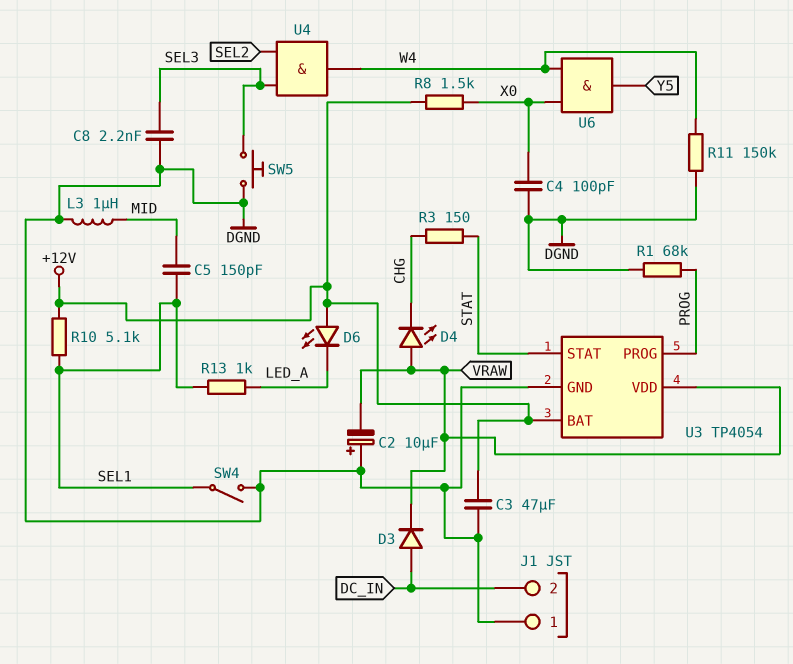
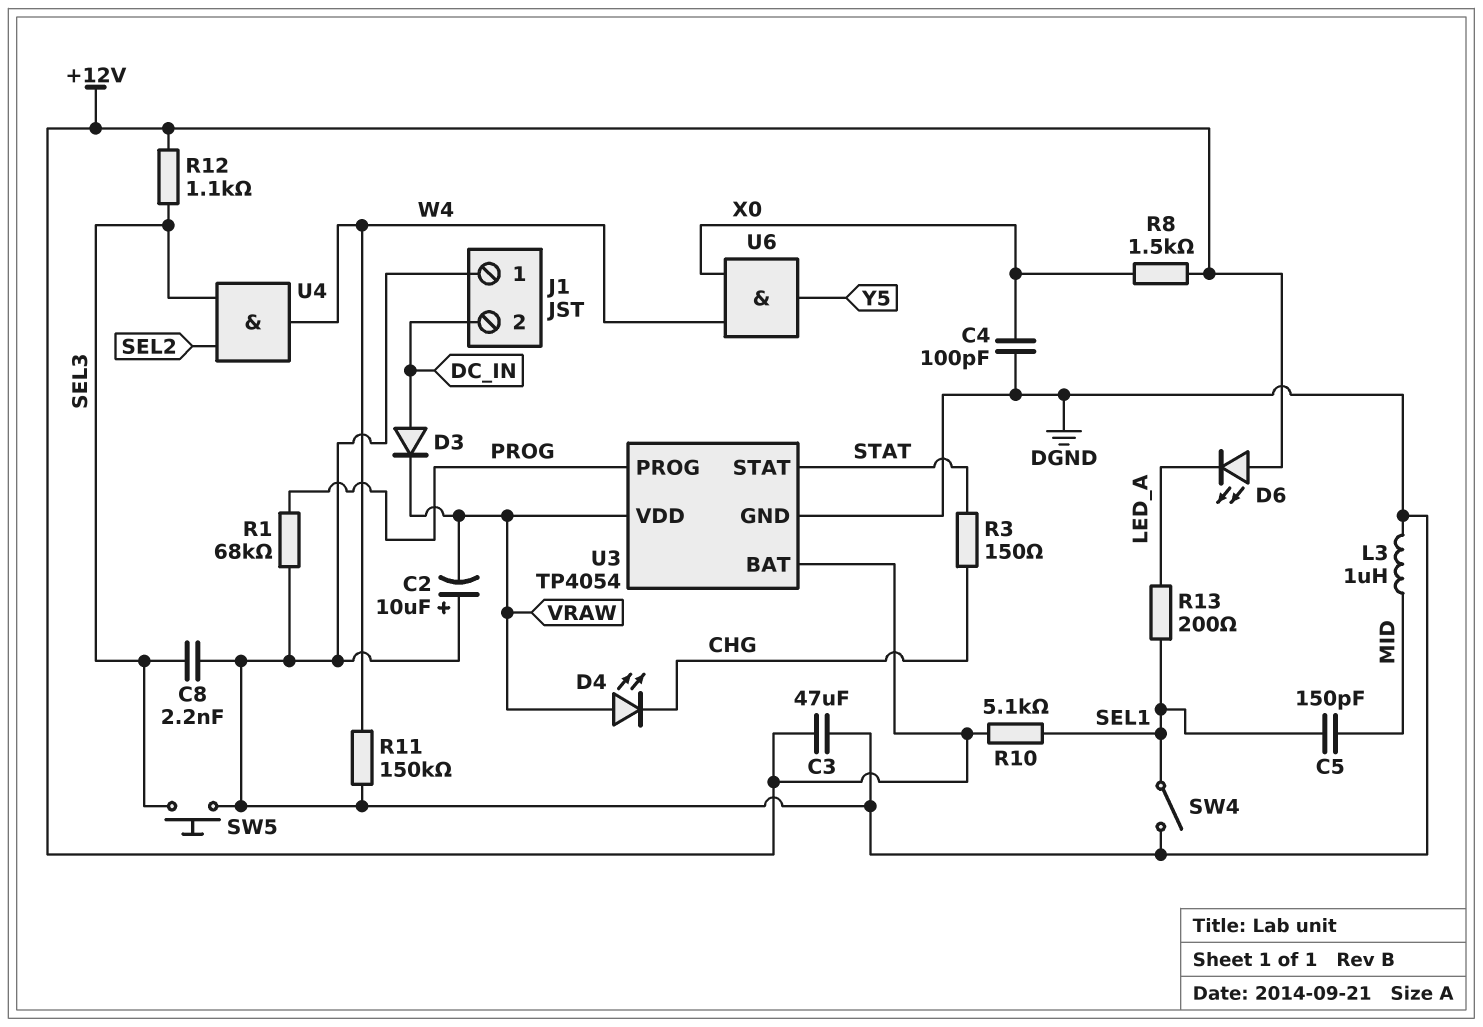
R12: none -> 1.1k (+12V, SEL3)
R13: 1k (LED_A, SEL1) -> 200 (LED_A, SEL1)

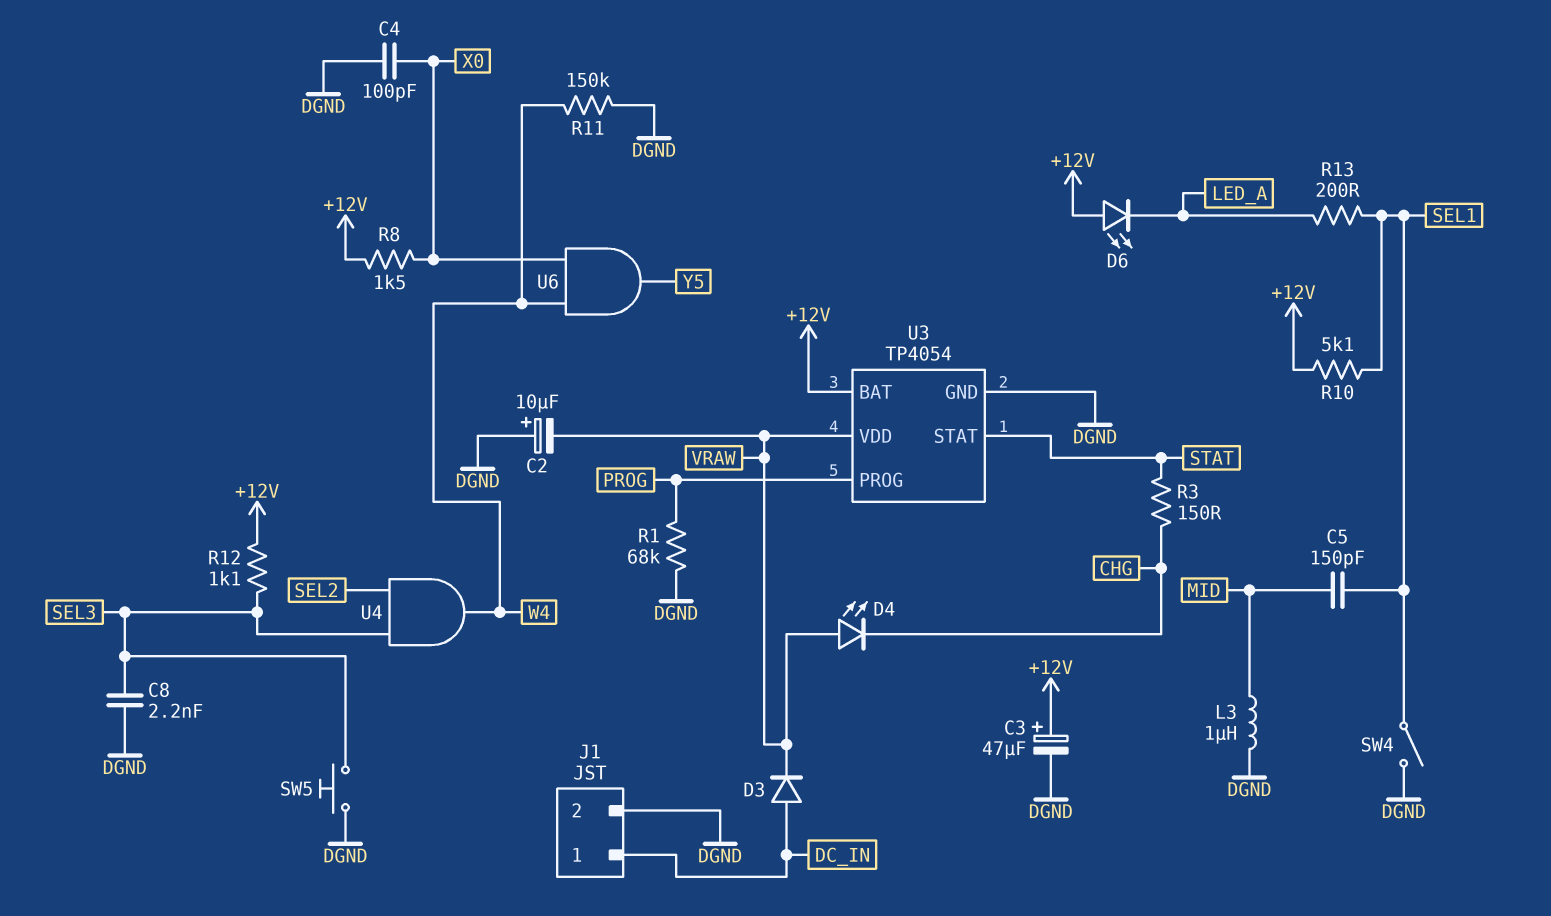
C3: 47uF (+12V, DGND) -> 47uF (plus +12V, minus DGND)
J1 pin 1: DGND -> DC_IN
J1 pin 2: DC_IN -> DGND

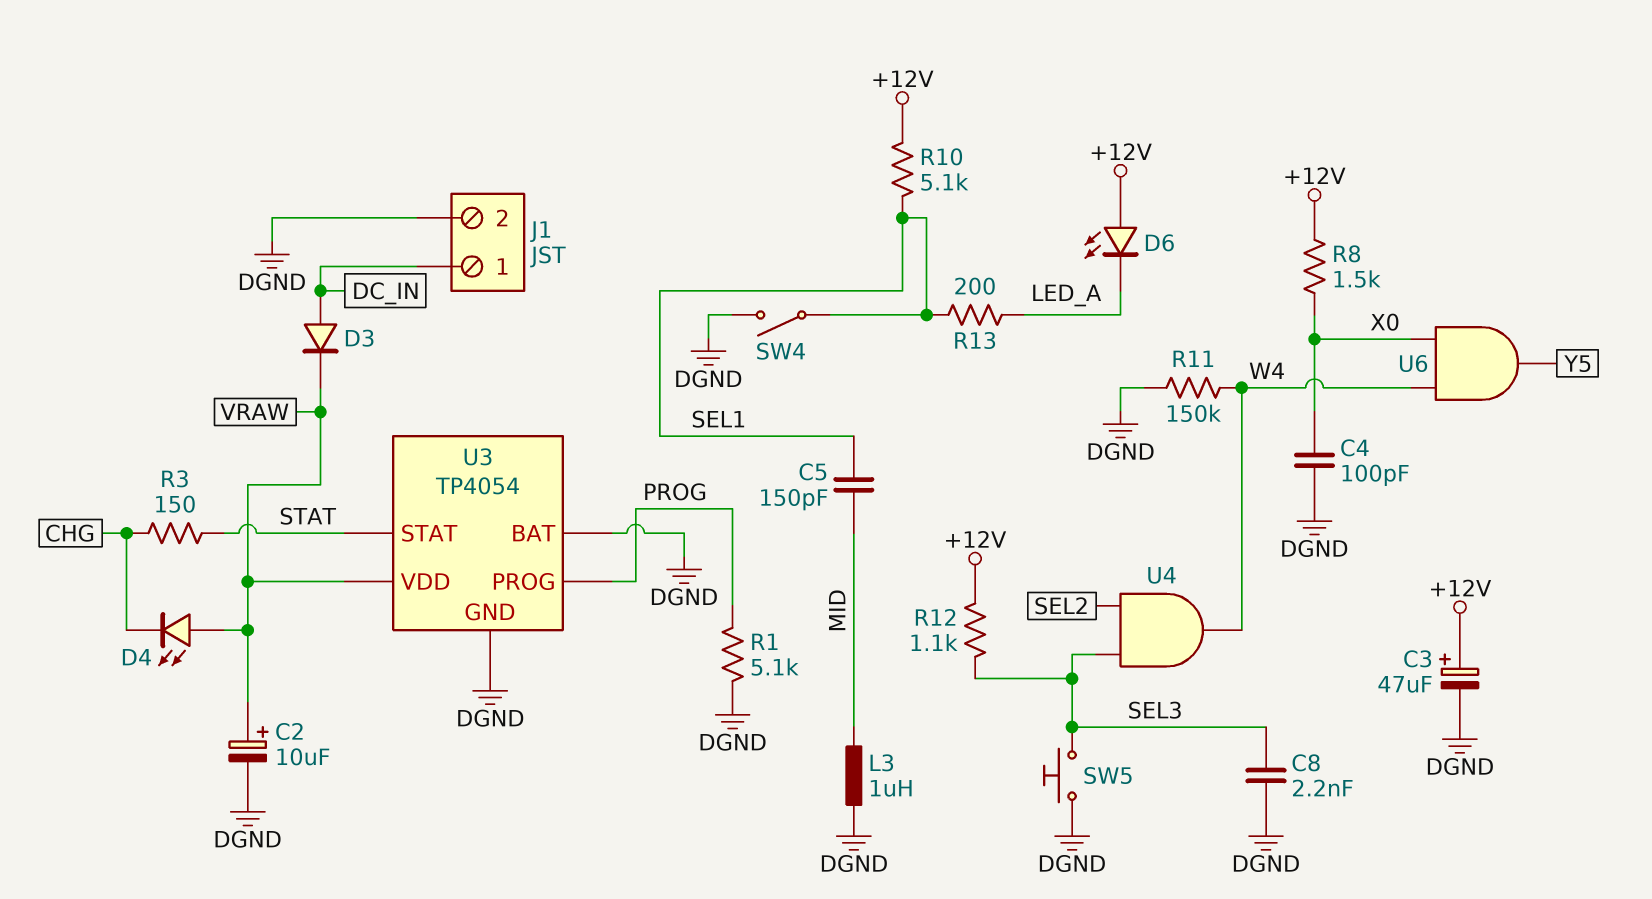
C2: 10uF (plus DGND, minus VRAW) -> 10uF (plus VRAW, minus DGND)
R1: 68k (DGND, PROG) -> 5.1k (DGND, PROG)
U3 pin BAT: +12V -> DGND

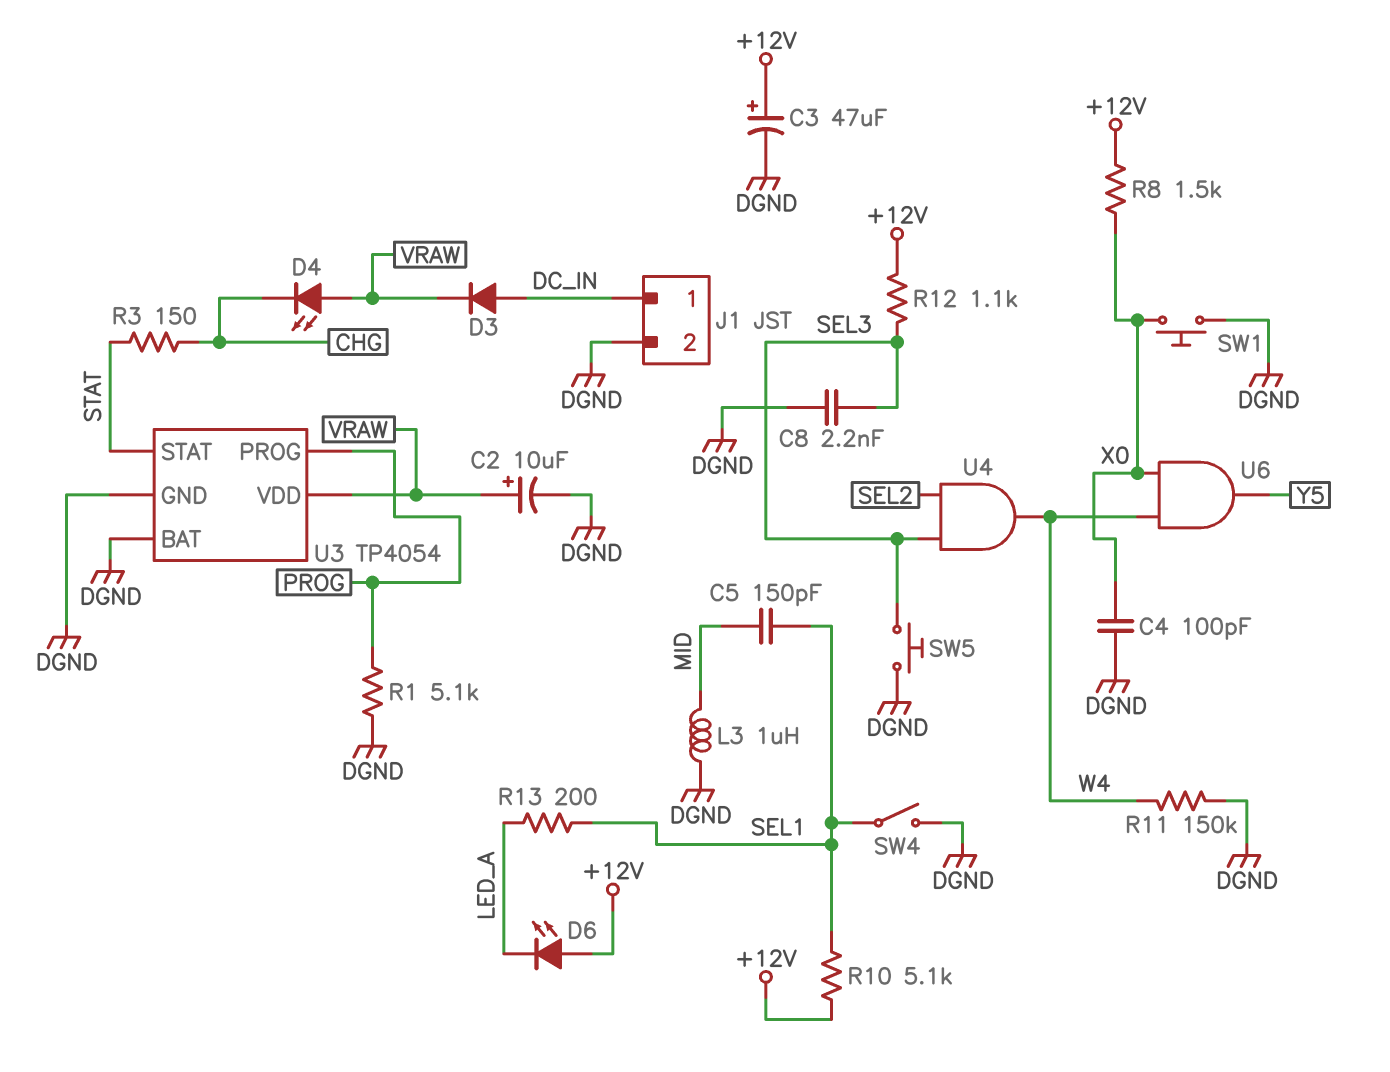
SW1: none -> button (DGND, X0)

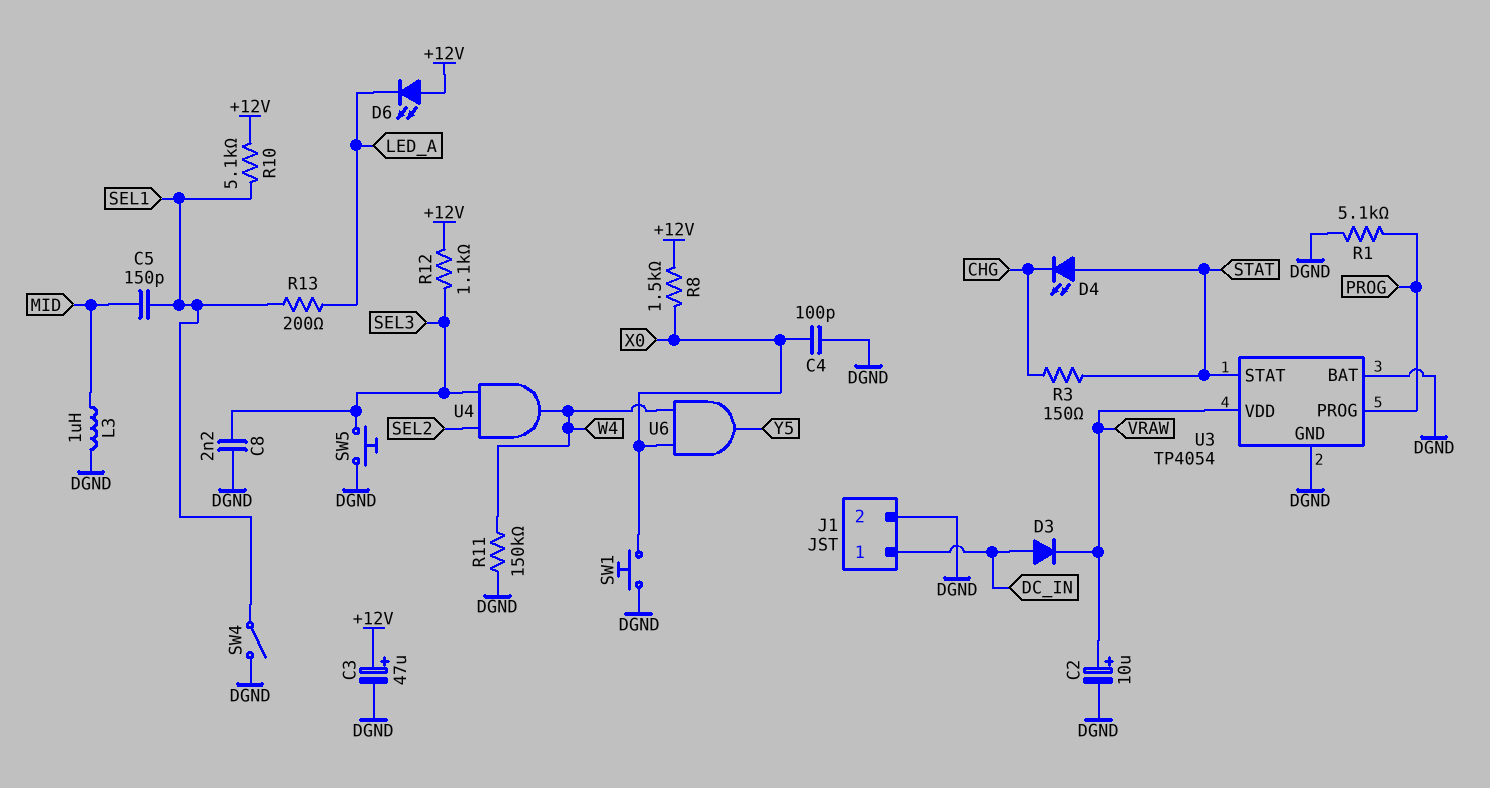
D4: LED (A VRAW, K CHG) -> LED (A STAT, K CHG)

